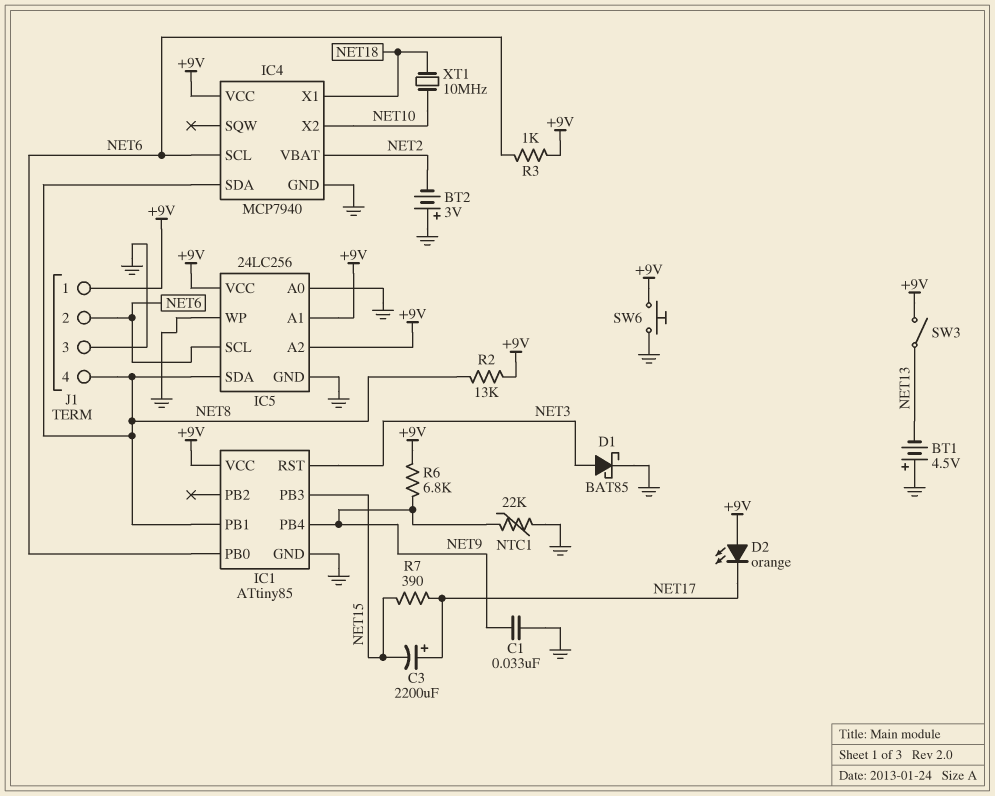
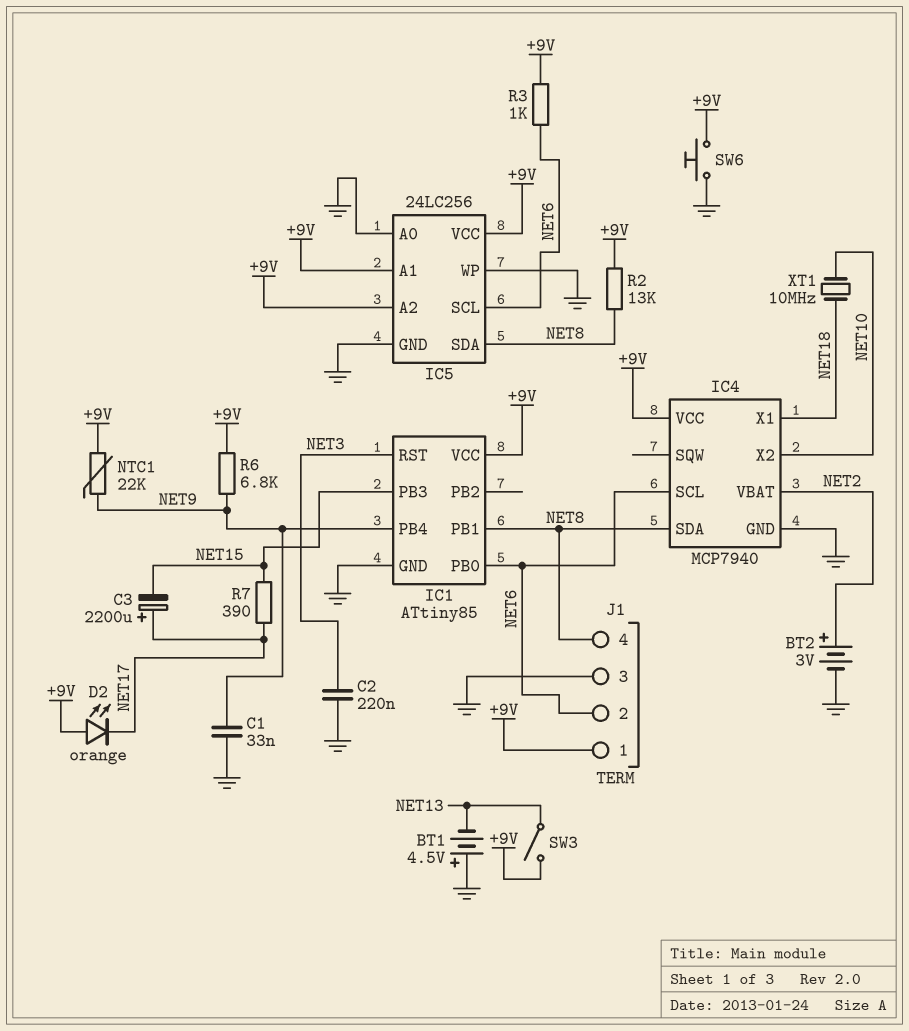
BT2: 3V (plus GND, minus NET2) -> 3V (plus NET2, minus GND)
C2: none -> 220nF (GND, NET3)
D1: schottky BAT85 (A NET3, K GND) -> none
NTC1: 22k (GND, NET9) -> 22k (+9V, NET9)

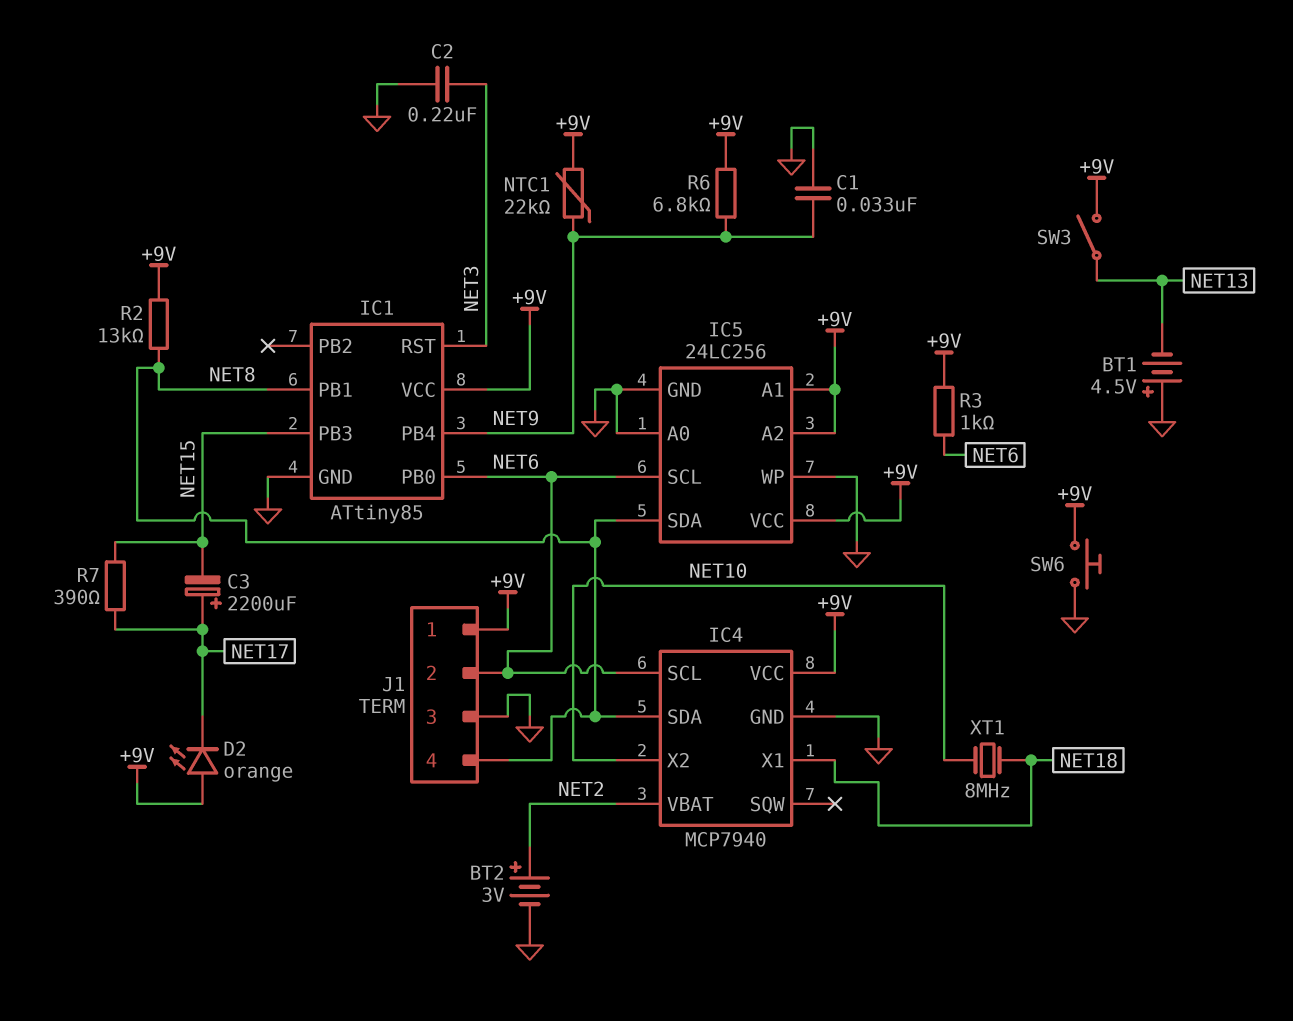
XT1: 10MHz (NET10, NET18) -> 8MHz (NET10, NET18)

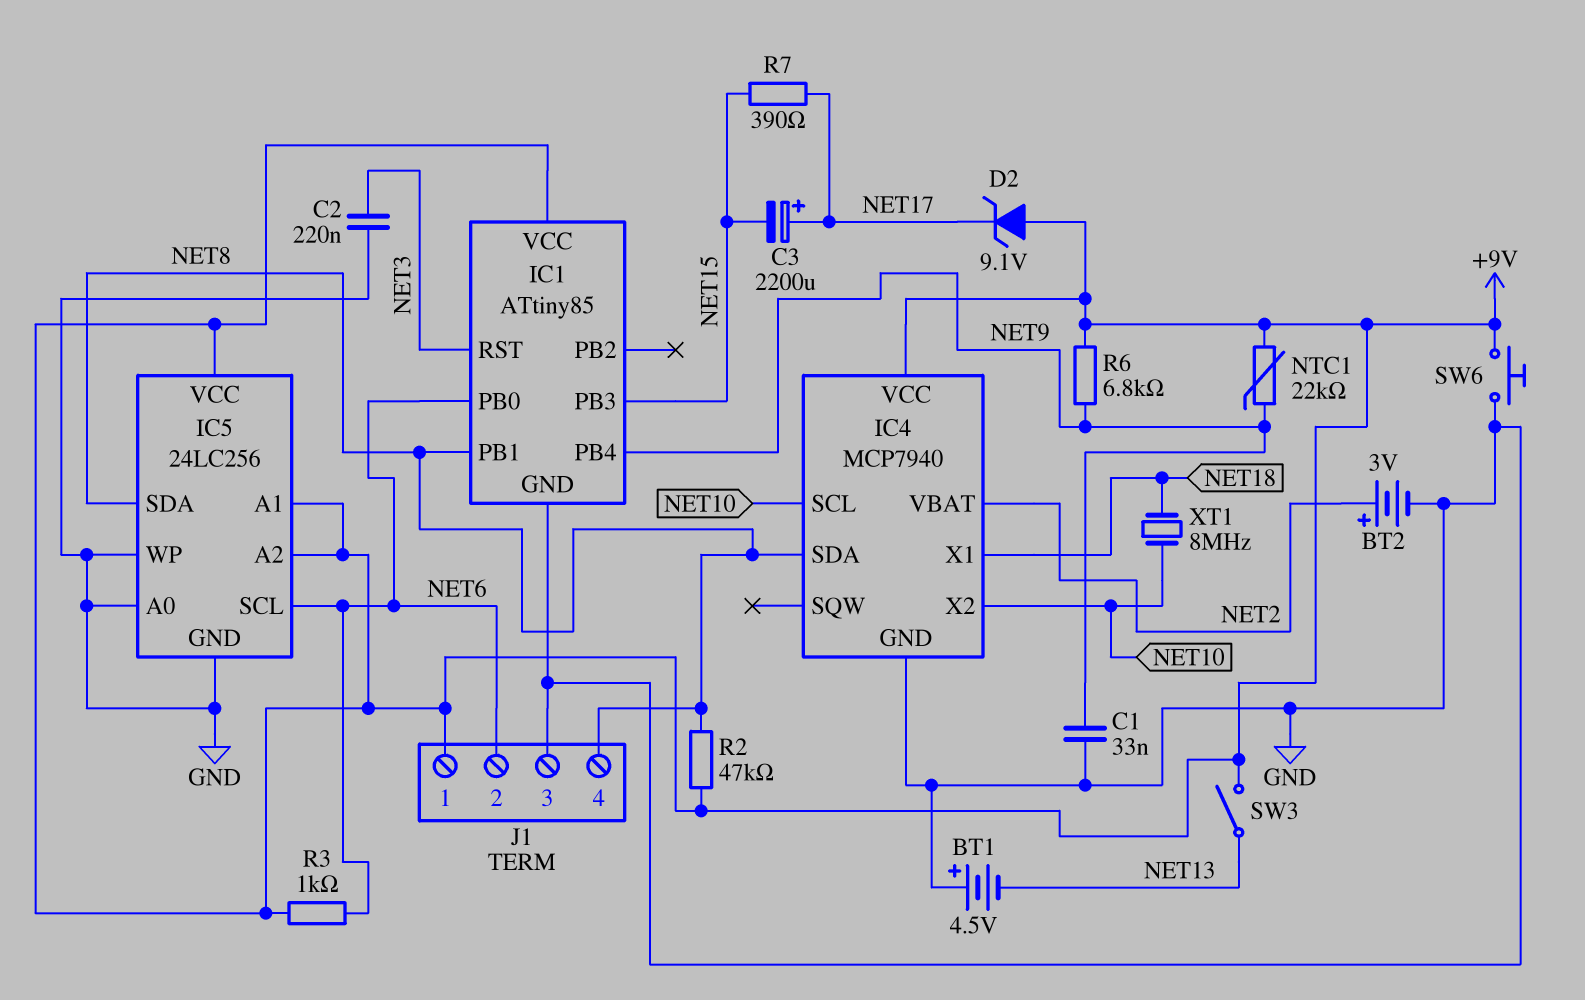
D2: LED orange (A +9V, K NET17) -> zener 9.1V (A +9V, K NET17)
IC4 pin SCL: NET6 -> NET10
R2: 13k (+9V, NET8) -> 47k (+9V, NET8)

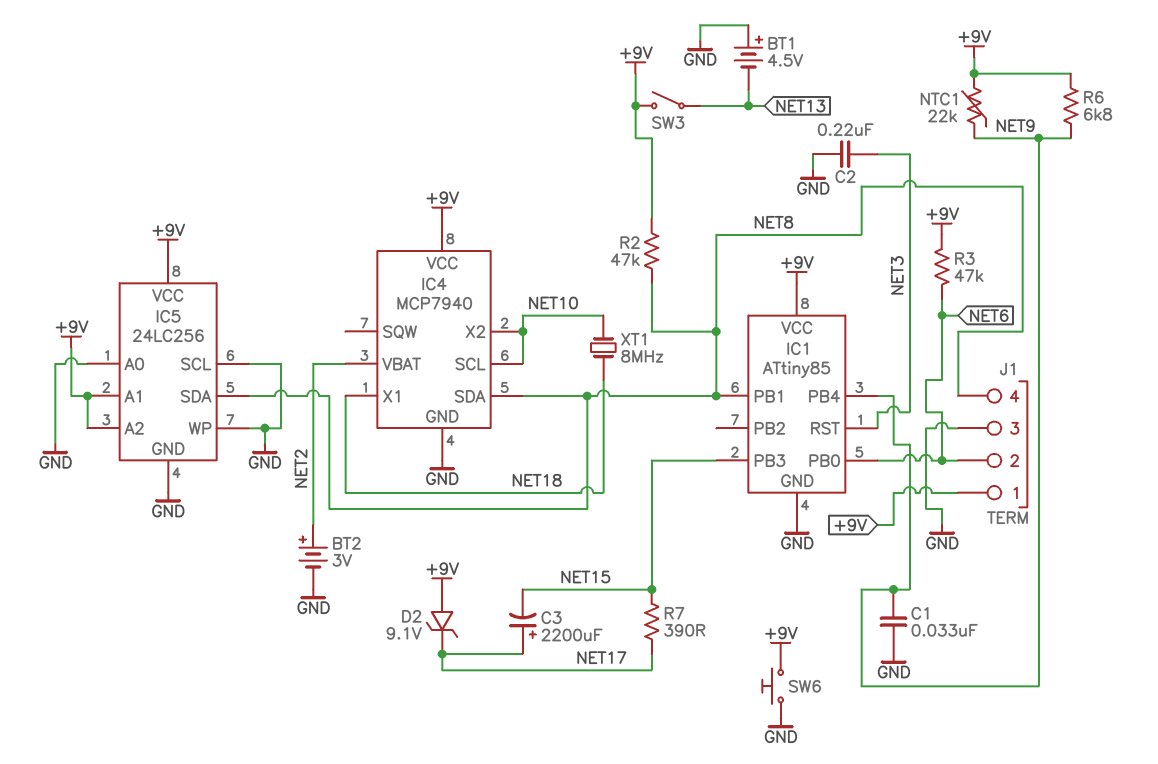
IC5 pin SCL: NET6 -> GND
R3: 1k (+9V, NET6) -> 47k (+9V, NET6)

